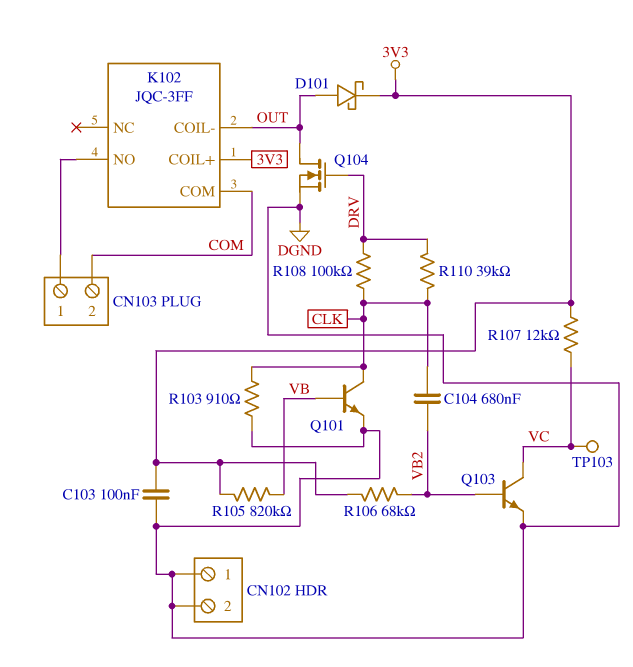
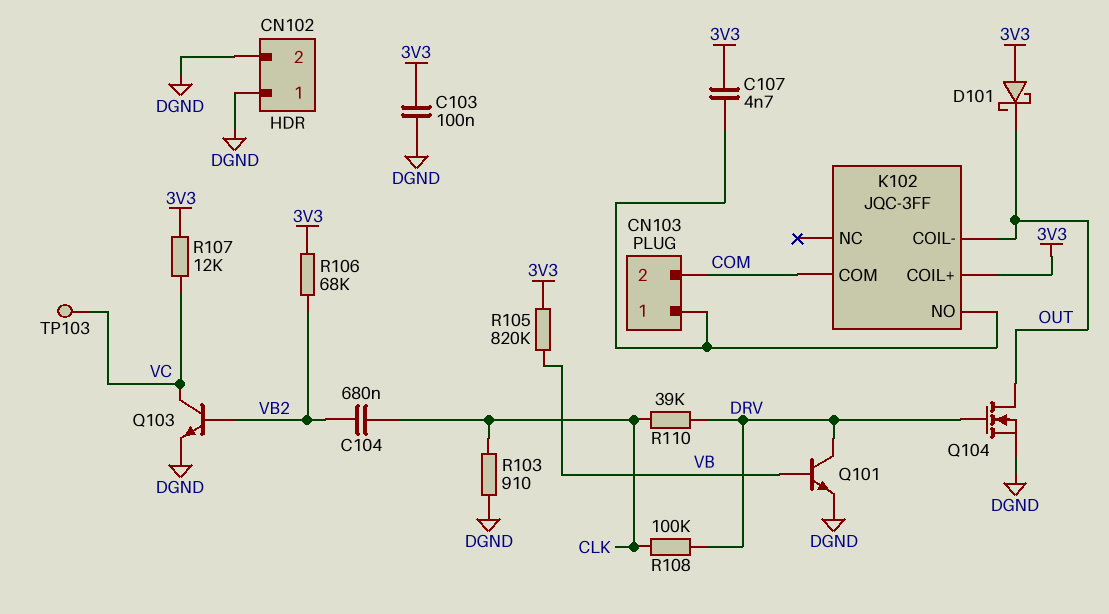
C107: none -> 4.7nF (3V3, CN103/1)
D101: schottky (A OUT, K 3V3) -> schottky (A 3V3, K OUT)
Q101: NPN (B VB, C CLK, E DGND) -> NPN (B VB, C DRV, E DGND)

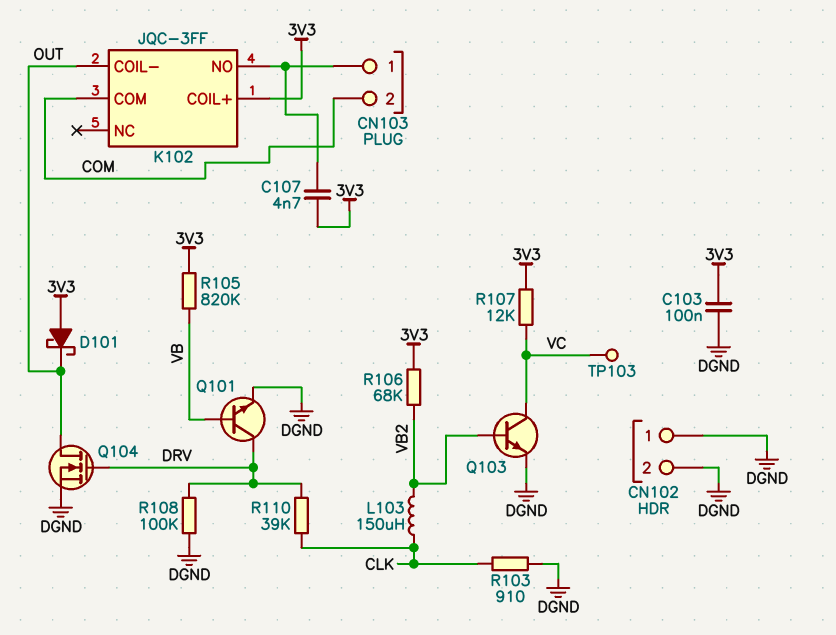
C104: 680nF (CLK, VB2) -> none
L103: none -> 150uH (CLK, VB2)
R108: 100k (CLK, DRV) -> 100k (DGND, DRV)

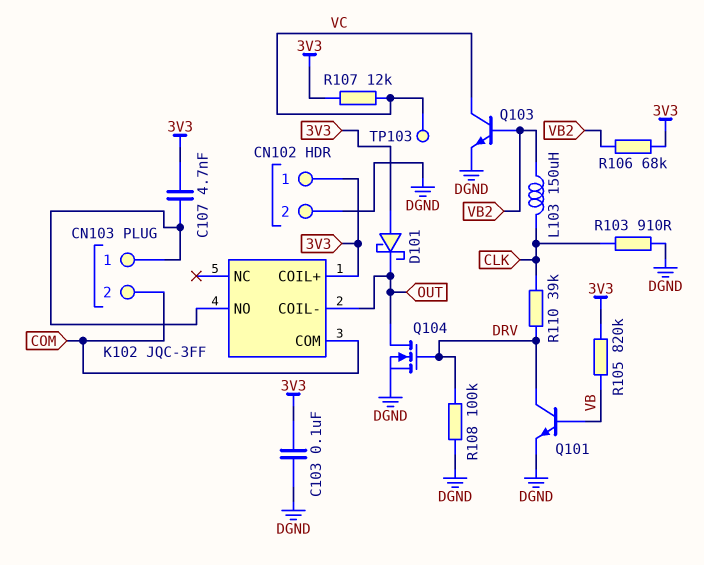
CN102 pin 1: DGND -> 3V3

